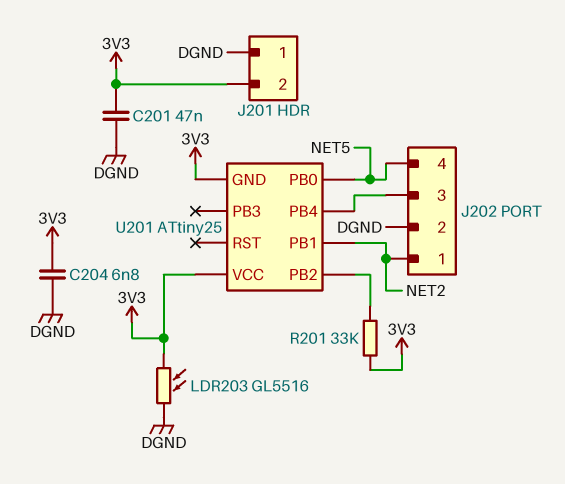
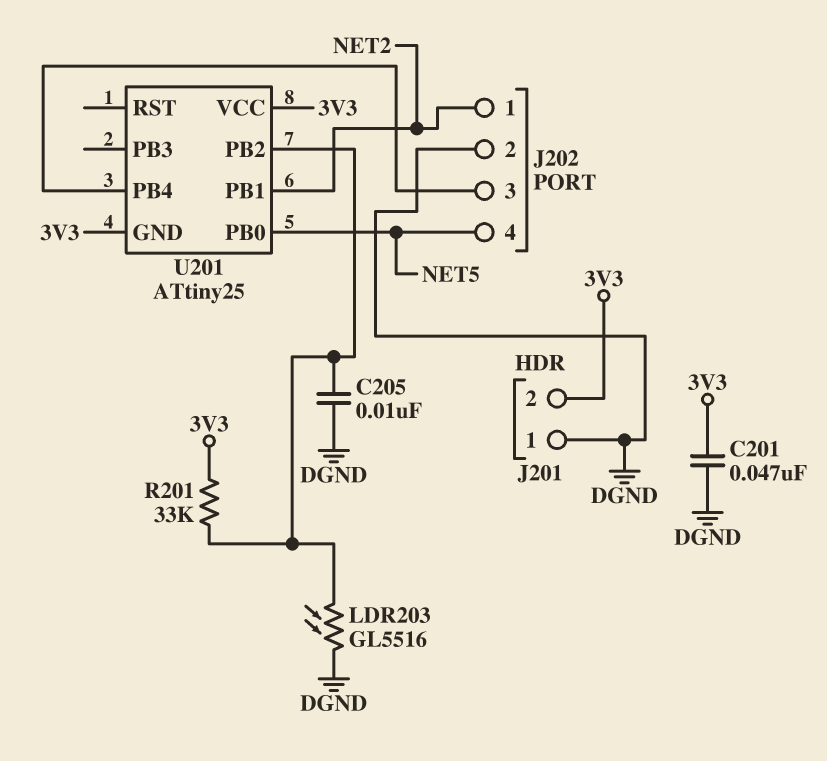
C204: 6.8nF (3V3, DGND) -> none
C205: none -> 10nF (DGND, U201/PB2)
LDR203: GL5516 (3V3, DGND) -> GL5516 (DGND, U201/PB2)

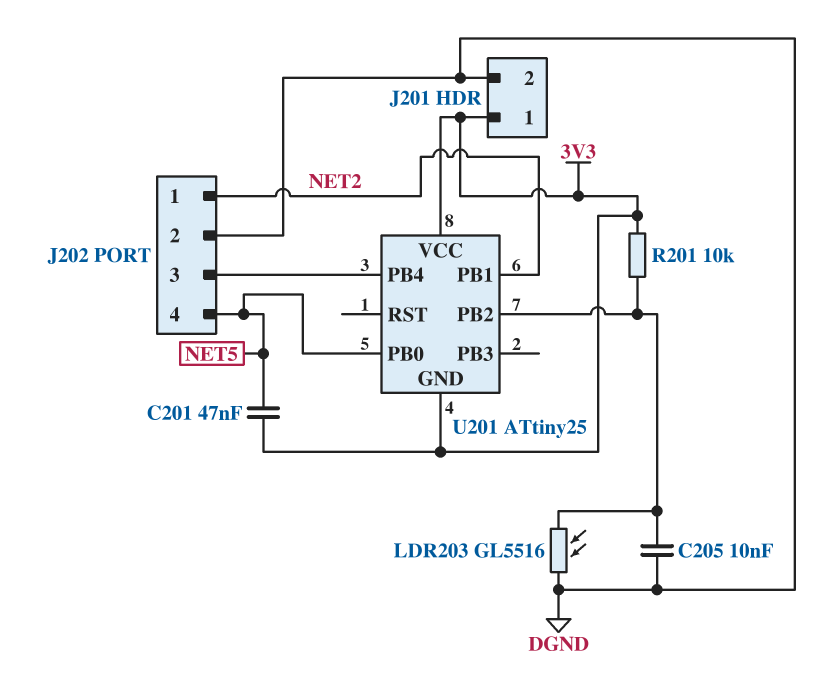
C201: 47nF (3V3, DGND) -> 47nF (3V3, NET5)
J201 pin 1: DGND -> 3V3
J201 pin 2: 3V3 -> DGND
R201: 33k (3V3, U201/PB2) -> 10k (3V3, U201/PB2)

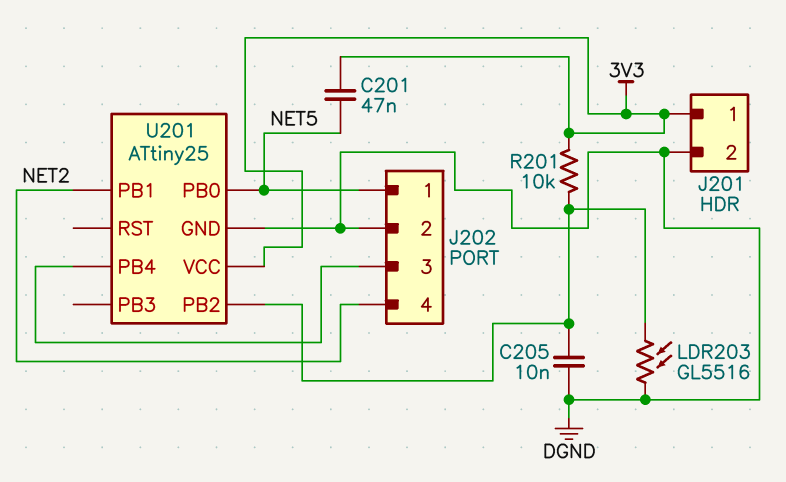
J202 pin 1: NET2 -> NET5
J202 pin 4: NET5 -> NET2
U201 pin GND: 3V3 -> DGND

